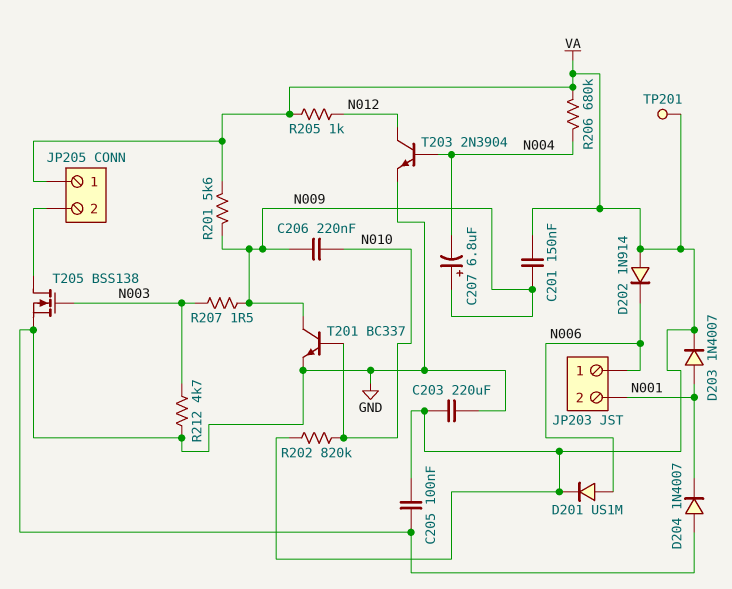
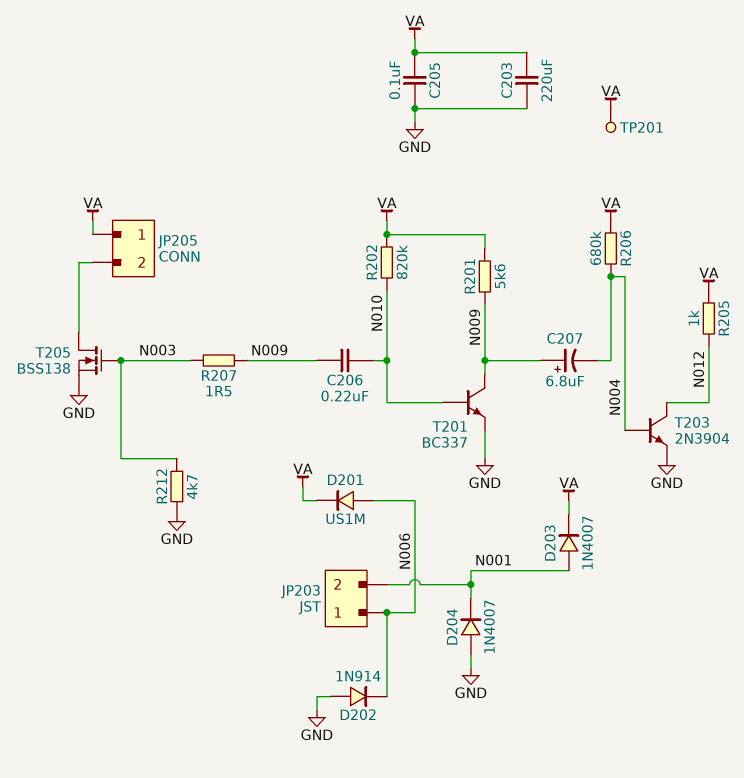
C201: 150nF (N009, VA) -> none
D202: diode 1N914 (A VA, K N006) -> diode 1N914 (A GND, K N006)

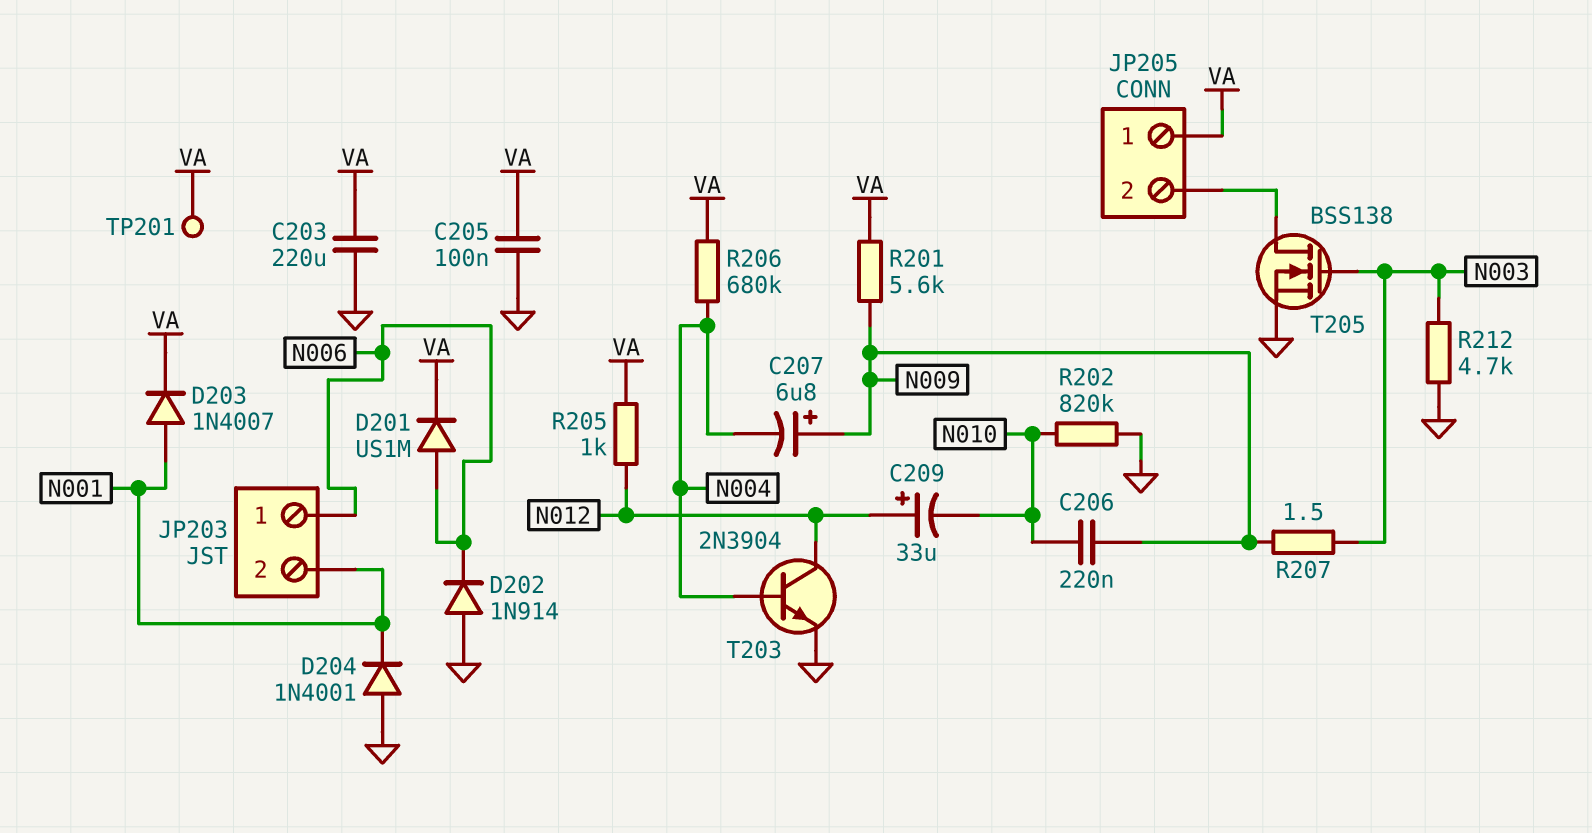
C209: none -> 33uF (plus N012, minus N010)
D204: diode 1N4007 (A GND, K N001) -> diode 1N4001 (A GND, K N001)
R202: 820k (N010, VA) -> 820k (GND, N010)
T201: NPN BC337 (B N010, C N009, E GND) -> none

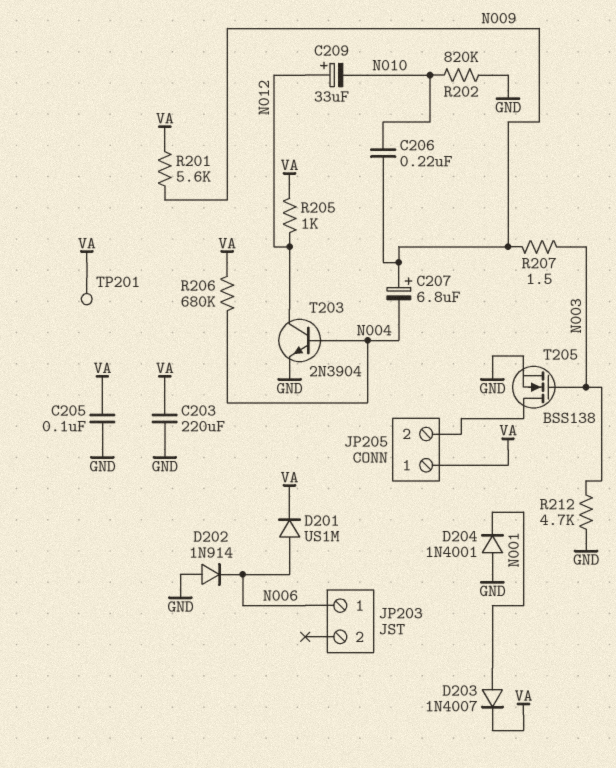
JP203 pin 2: N001 -> none

